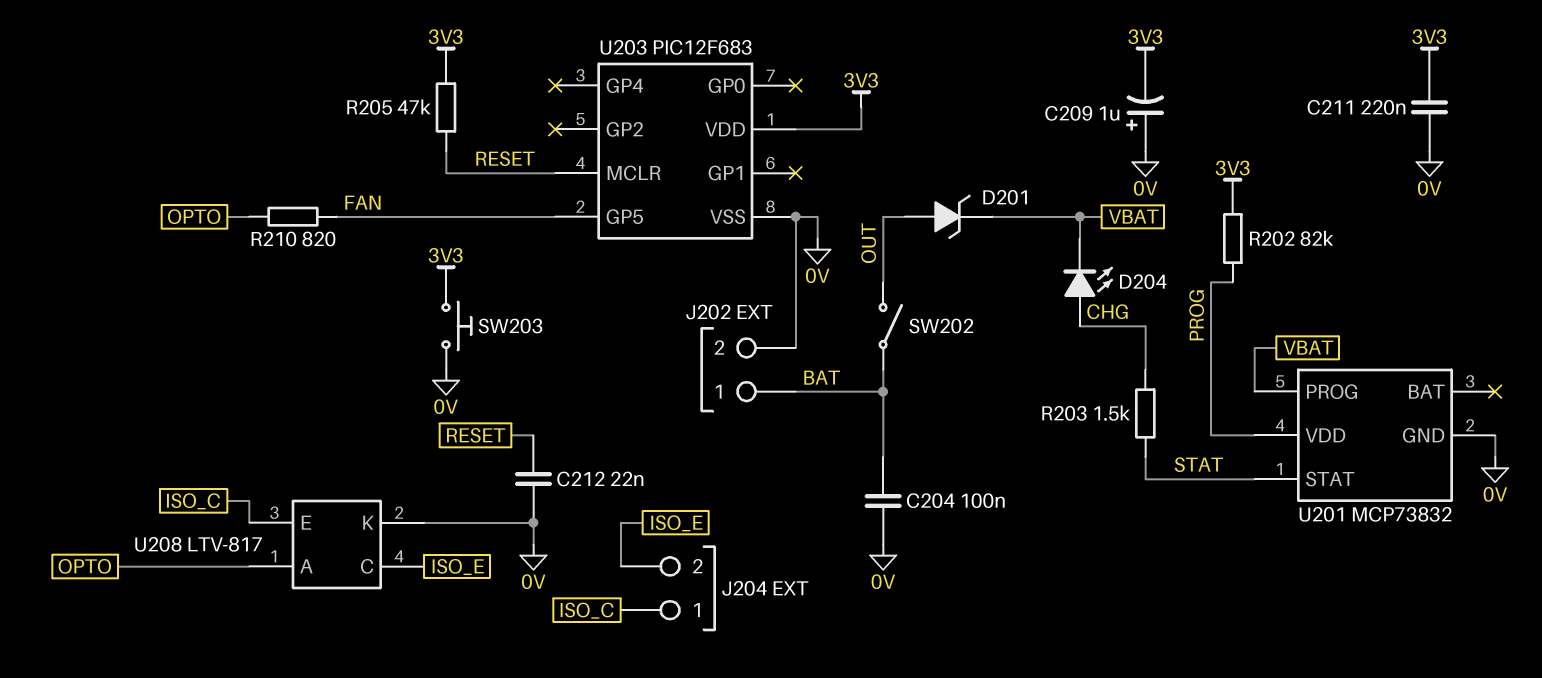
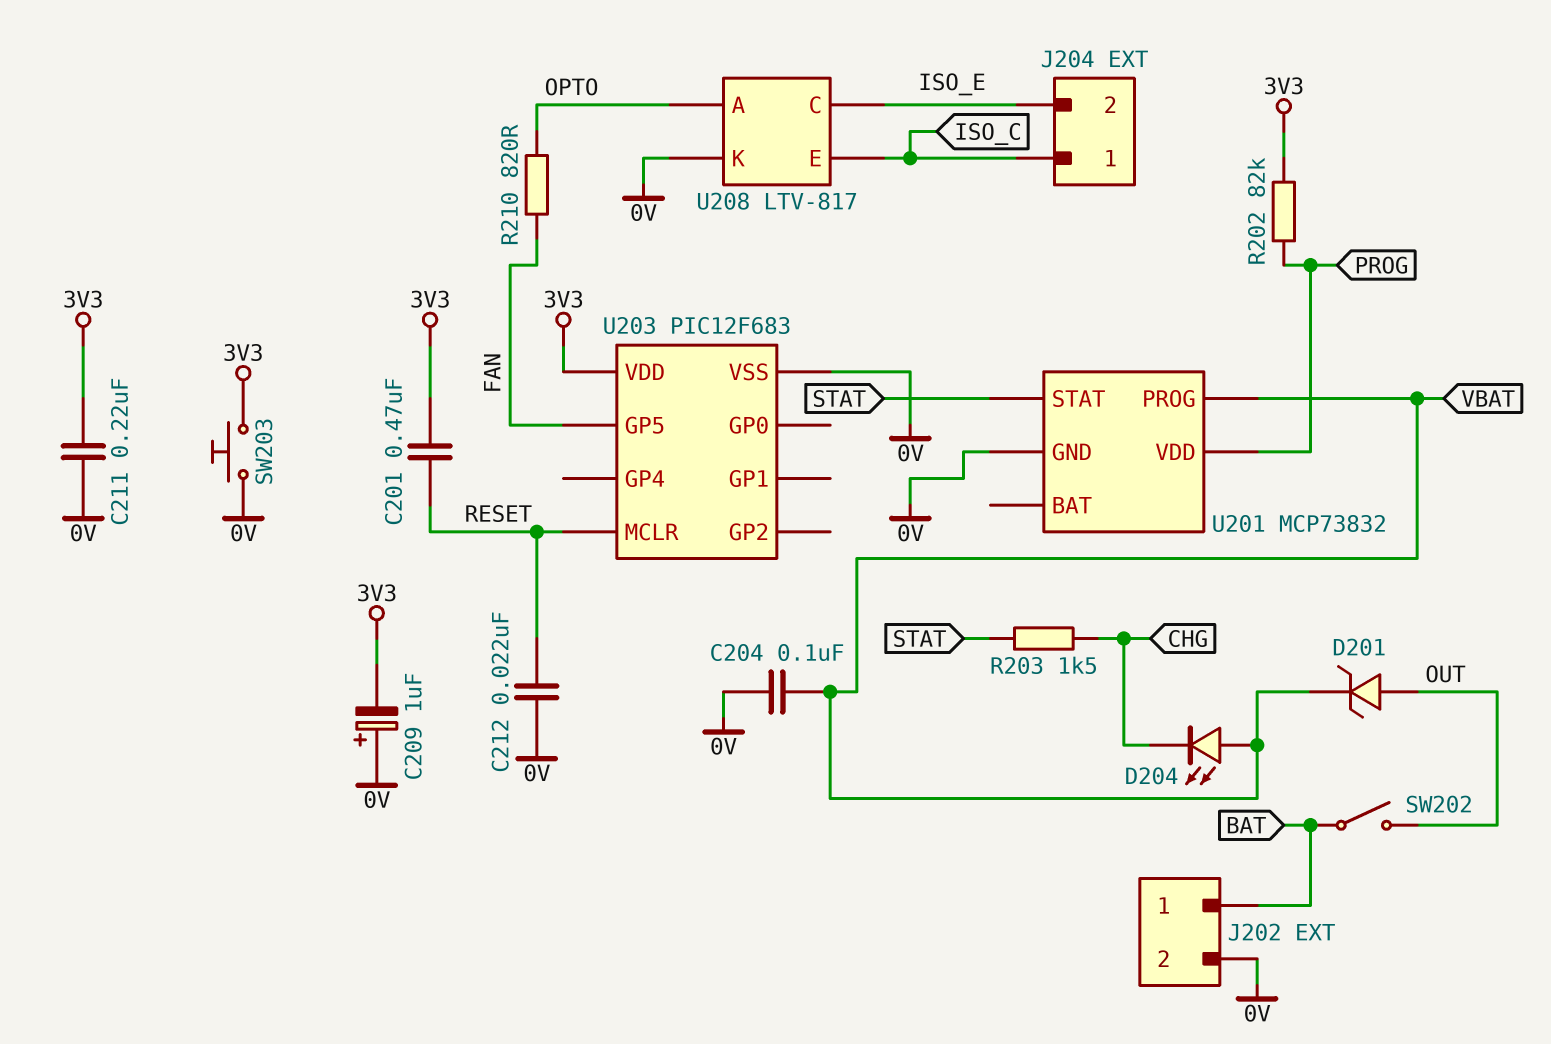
C201: none -> 470nF (3V3, RESET)
C204: 100nF (0V, BAT) -> 100nF (0V, VBAT)
D204: LED (A CHG, K VBAT) -> LED (A VBAT, K CHG)
R205: 47k (3V3, RESET) -> none

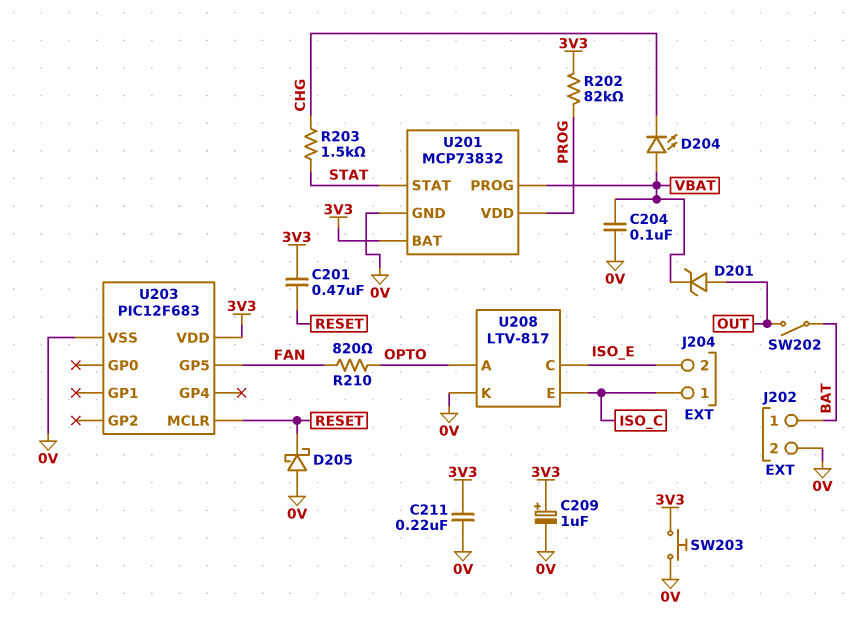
C209: 1uF (plus 0V, minus 3V3) -> 1uF (plus 3V3, minus 0V)
C212: 22nF (0V, RESET) -> none
D205: none -> schottky (A 0V, K RESET)
U201 pin BAT: none -> 3V3

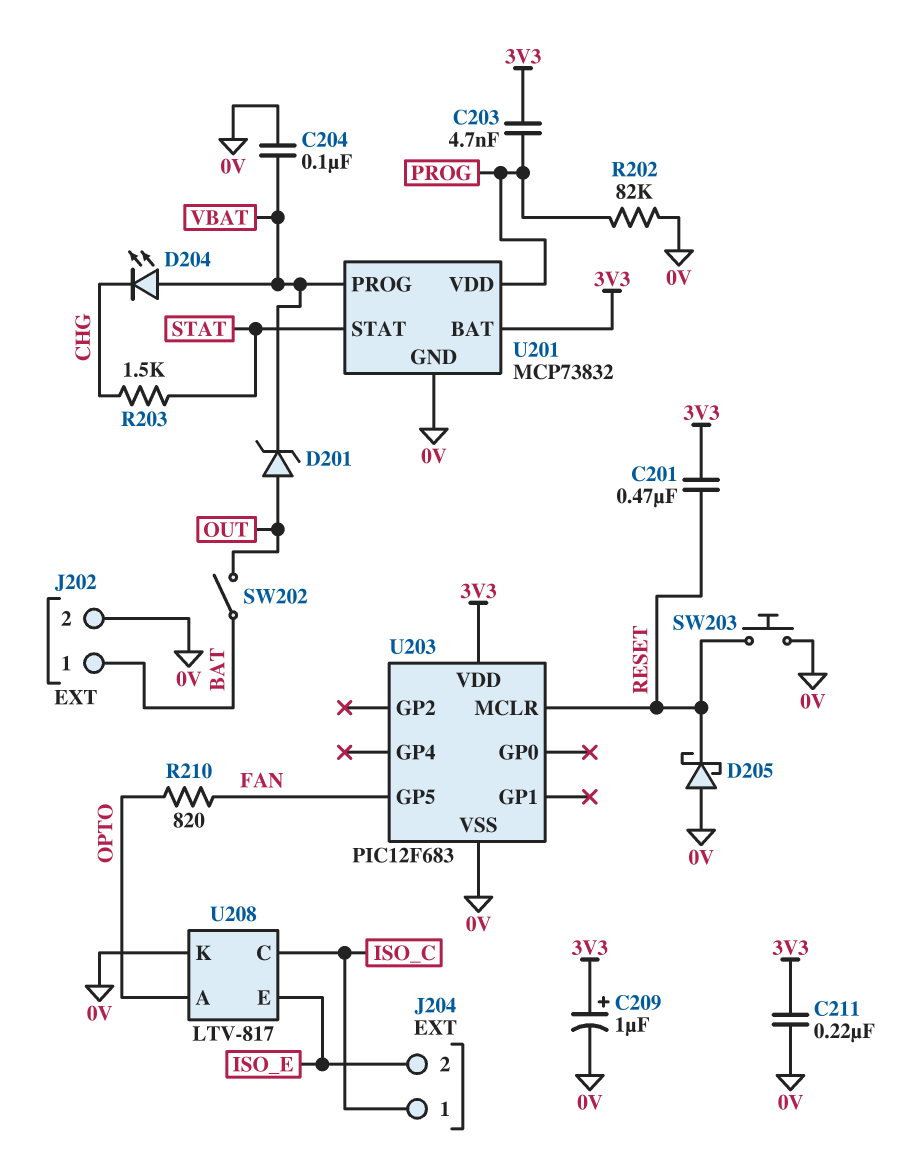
C203: none -> 4.7nF (3V3, PROG)
R202: 82k (3V3, PROG) -> 82k (0V, PROG)
SW203: button (0V, 3V3) -> button (0V, RESET)
U208 pin C: ISO_E -> ISO_C
U208 pin E: ISO_C -> ISO_E

